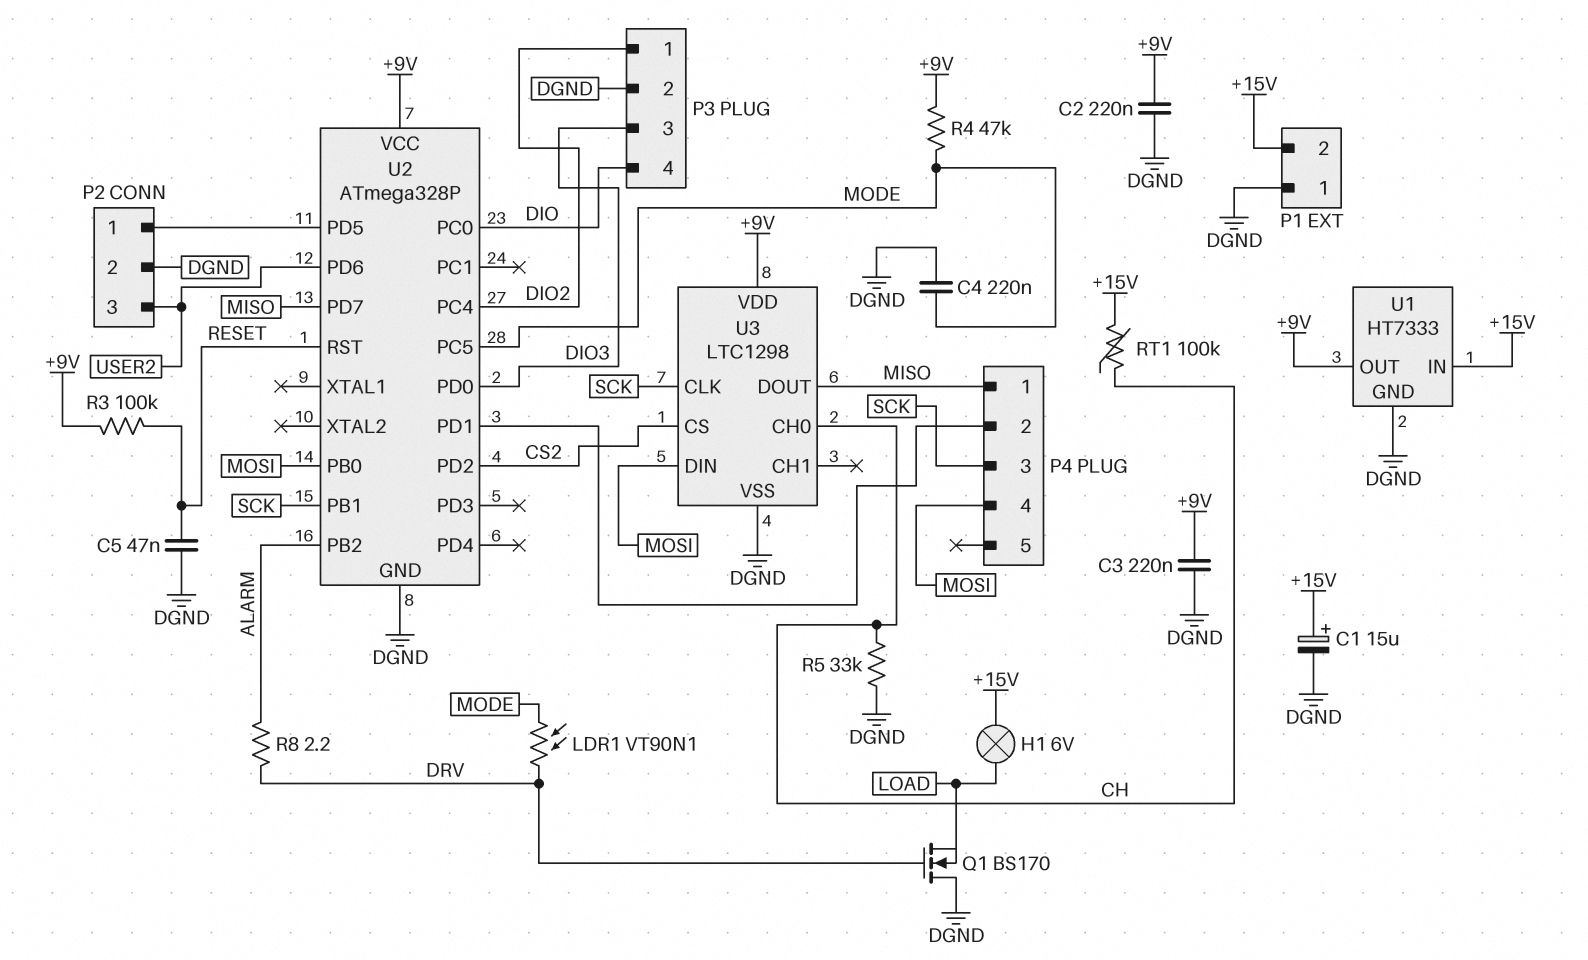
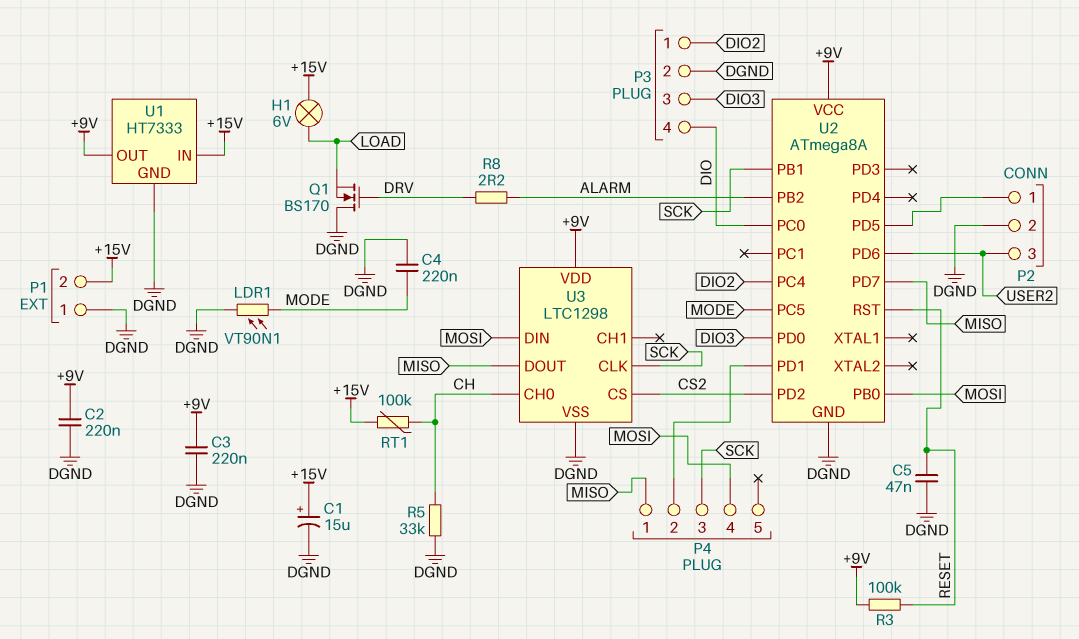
LDR1: VT90N1 (DRV, MODE) -> VT90N1 (DGND, MODE)
R4: 47k (+9V, MODE) -> none
U2: ATmega328P -> ATmega8A

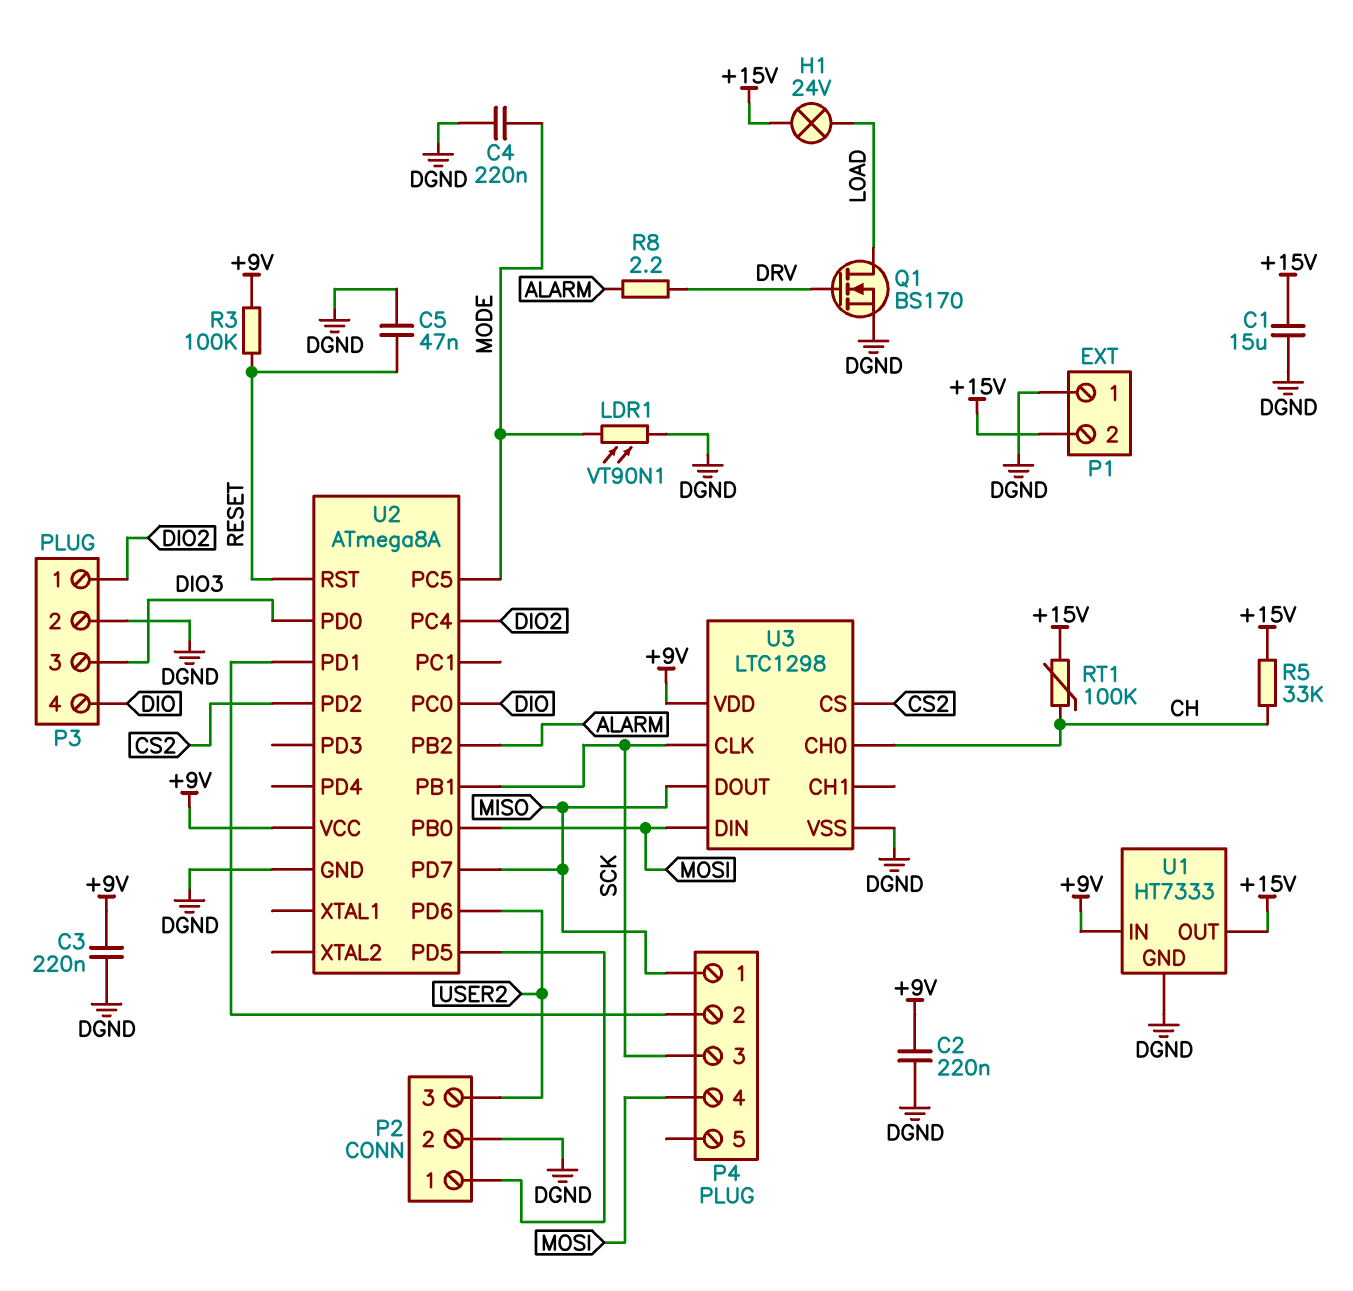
C1: 15uF (plus +15V, minus DGND) -> 15uF (+15V, DGND)
H1: lamp 6V (+15V, LOAD) -> lamp 24V (+15V, LOAD)
Q1: NMOS BS170 (G DRV, D DGND, S LOAD) -> NMOS BS170 (G DRV, D LOAD, S DGND)
R5: 33k (CH, DGND) -> 33k (+15V, CH)
U1 pin IN: +15V -> +9V
U1 pin OUT: +9V -> +15V

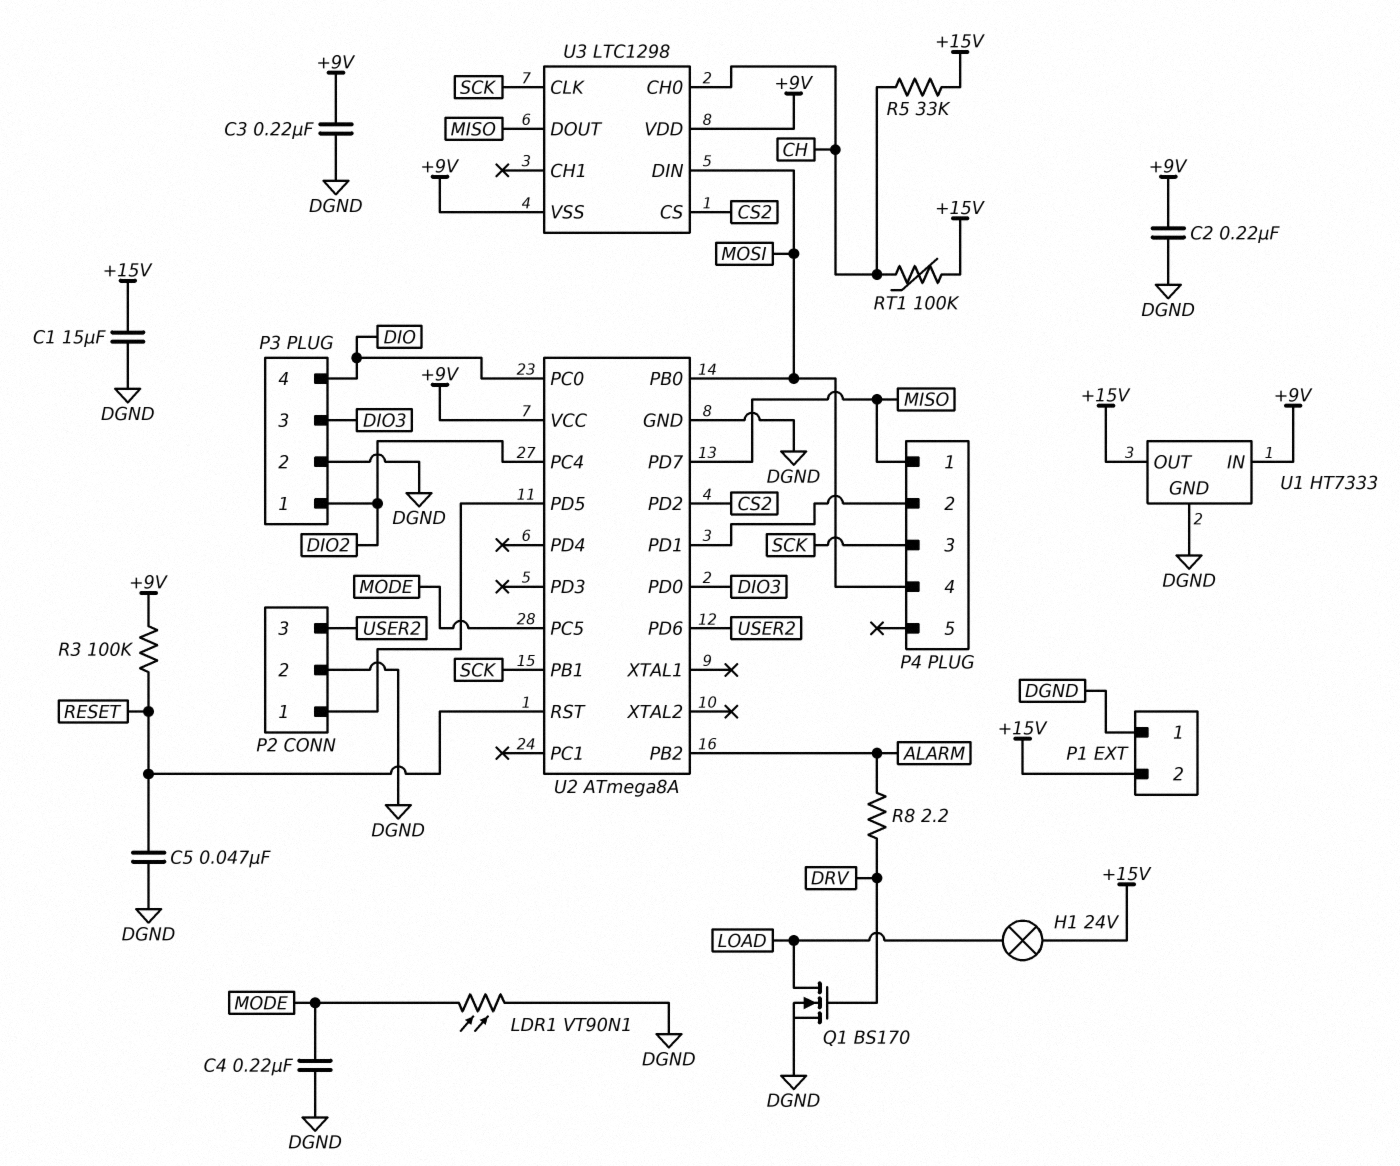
U3 pin VSS: DGND -> +9V

